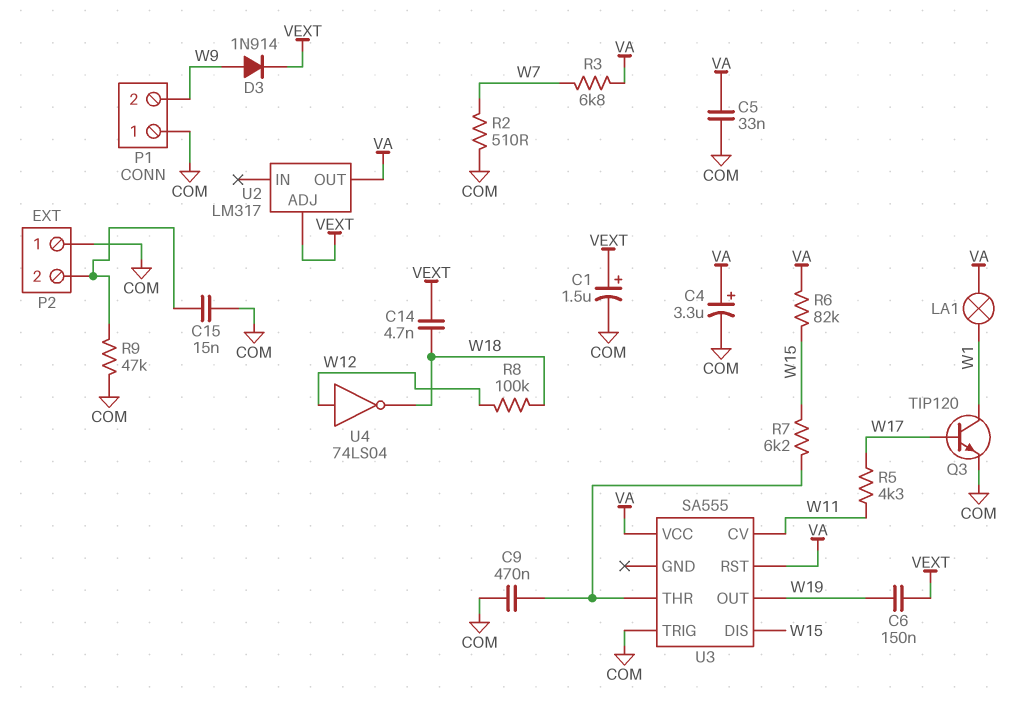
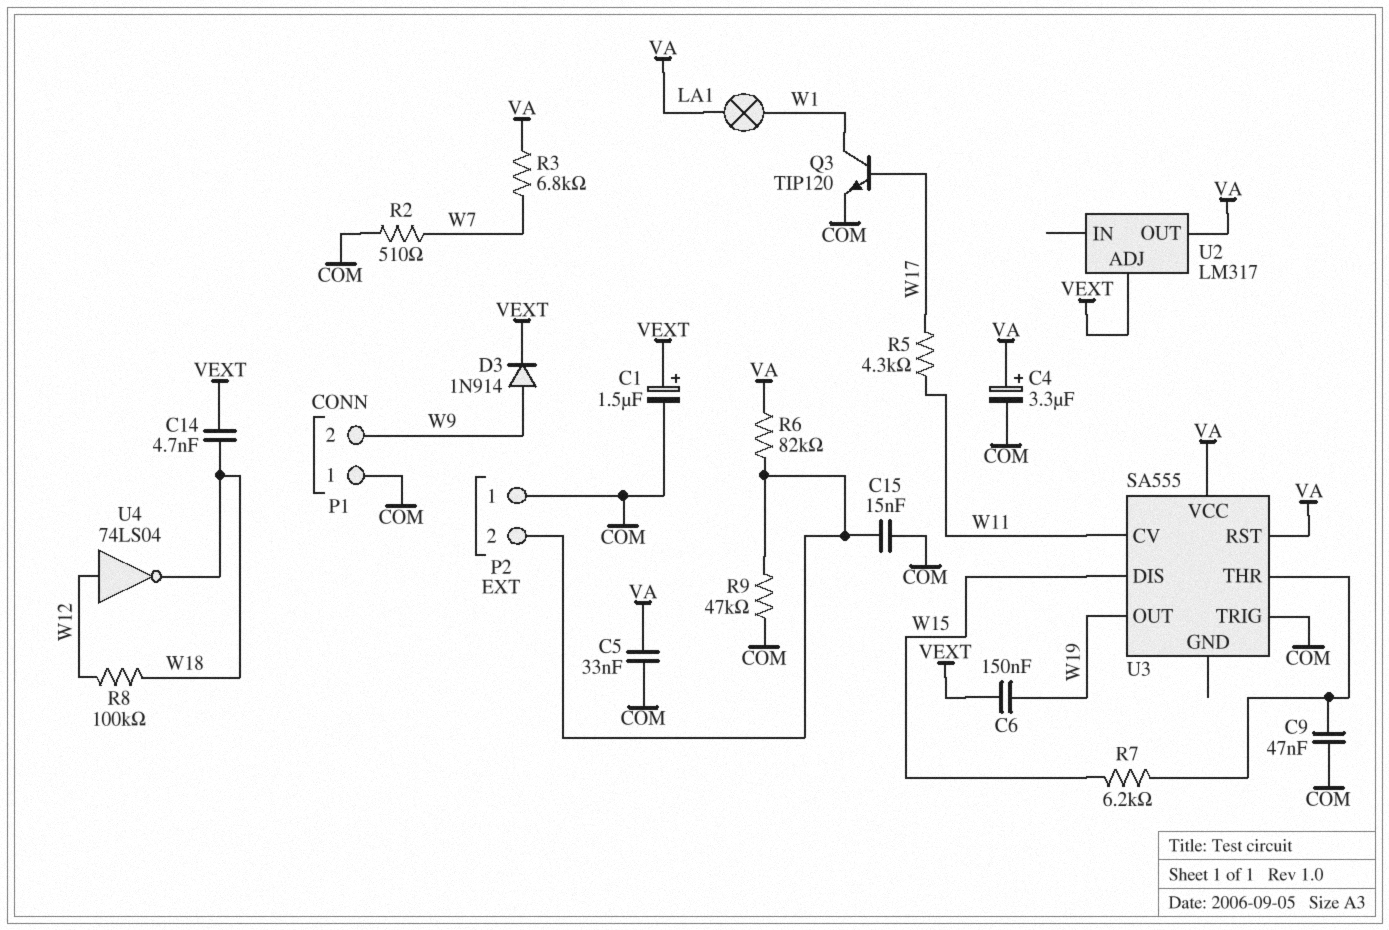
C9: 470nF (COM, U3/THR) -> 47nF (COM, U3/THR)
R6: 82k (VA, W15) -> 82k (P2/2, VA)

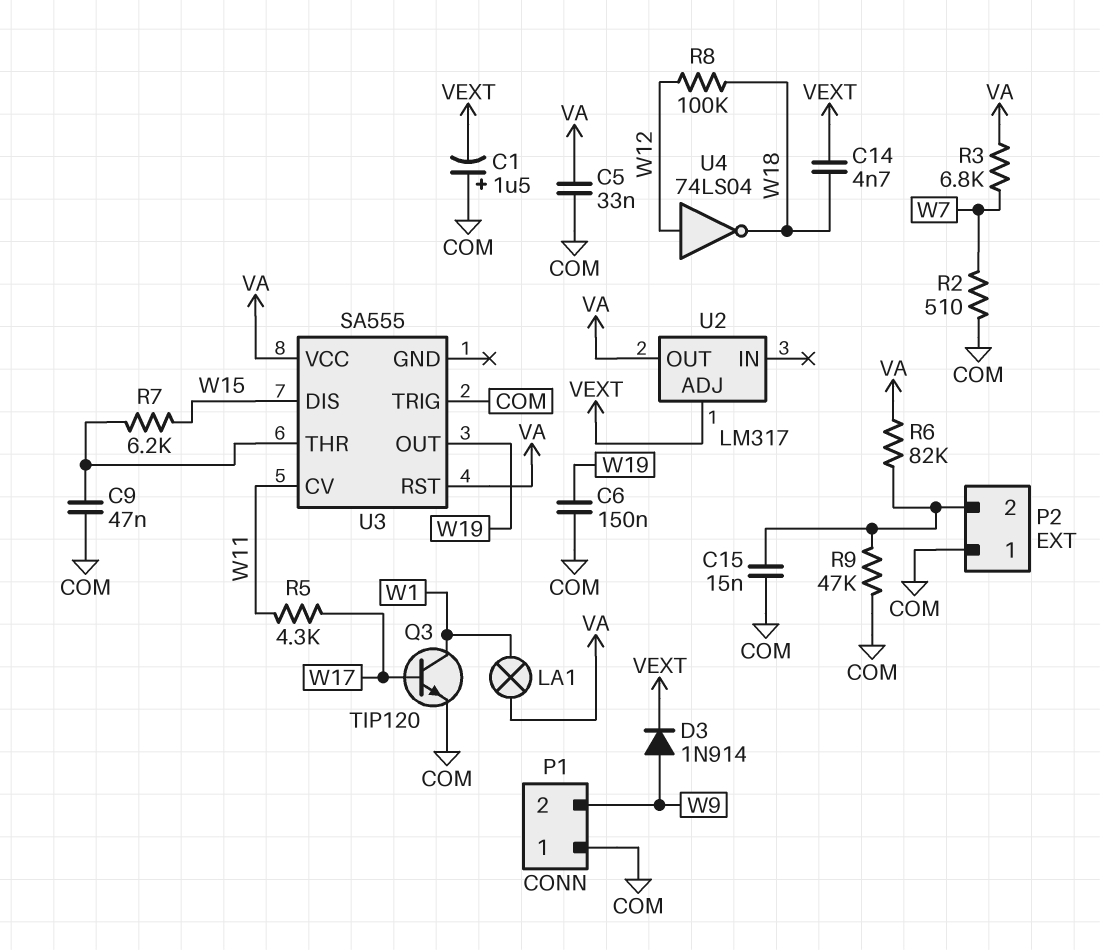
C1: 1.5uF (plus VEXT, minus COM) -> 1.5uF (plus COM, minus VEXT)
C4: 3.3uF (plus VA, minus COM) -> none
C6: 150nF (VEXT, W19) -> 150nF (COM, W19)

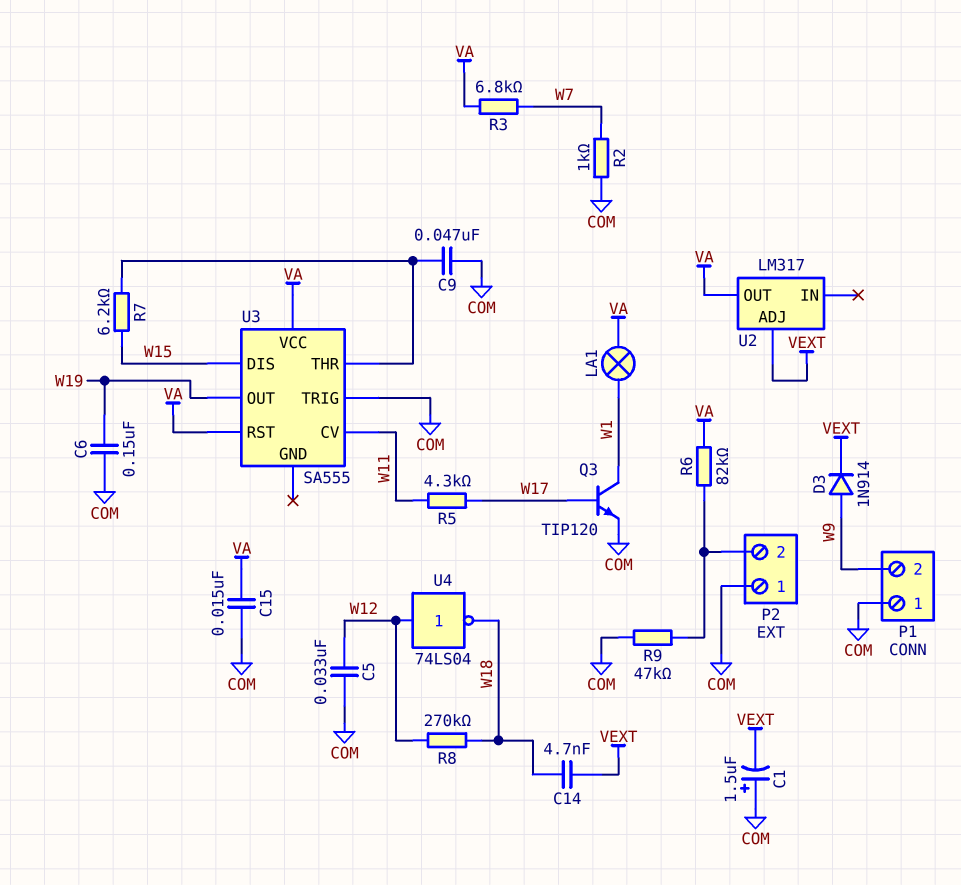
C5: 33nF (COM, VA) -> 33nF (COM, W12)
C15: 15nF (COM, P2/2) -> 15nF (COM, VA)
R2: 510 (COM, W7) -> 1k (COM, W7)
R8: 100k (W12, W18) -> 270k (W12, W18)

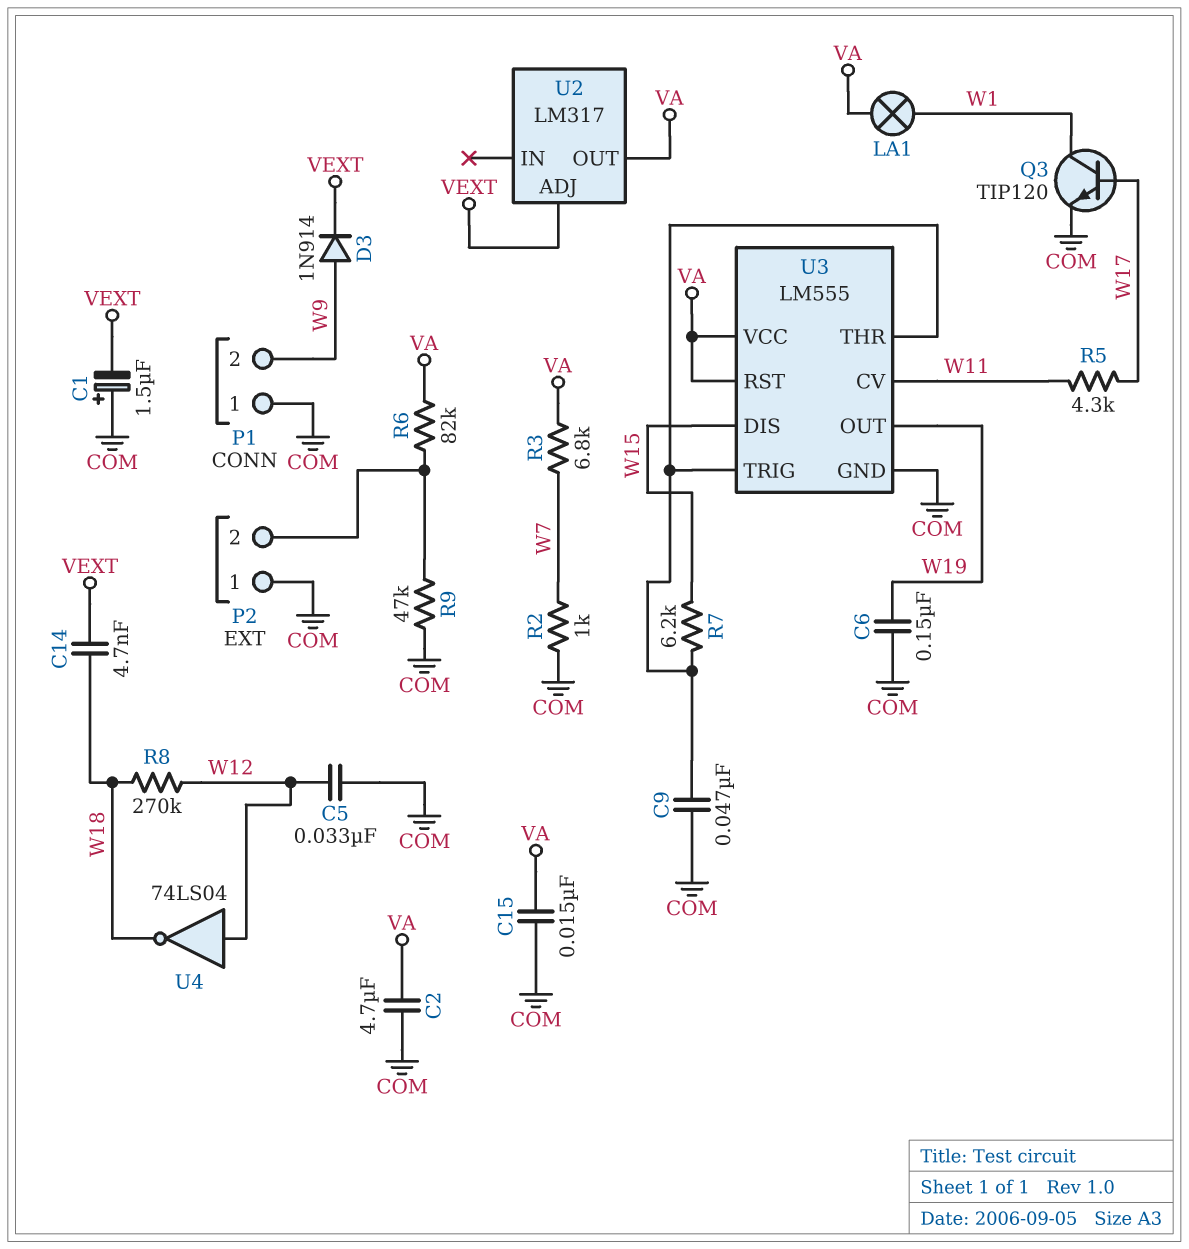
C2: none -> 4.7uF (COM, VA)
U3: SA555 -> LM555
U3 pin GND: none -> COM
U3 pin TRIG: COM -> U3/THR

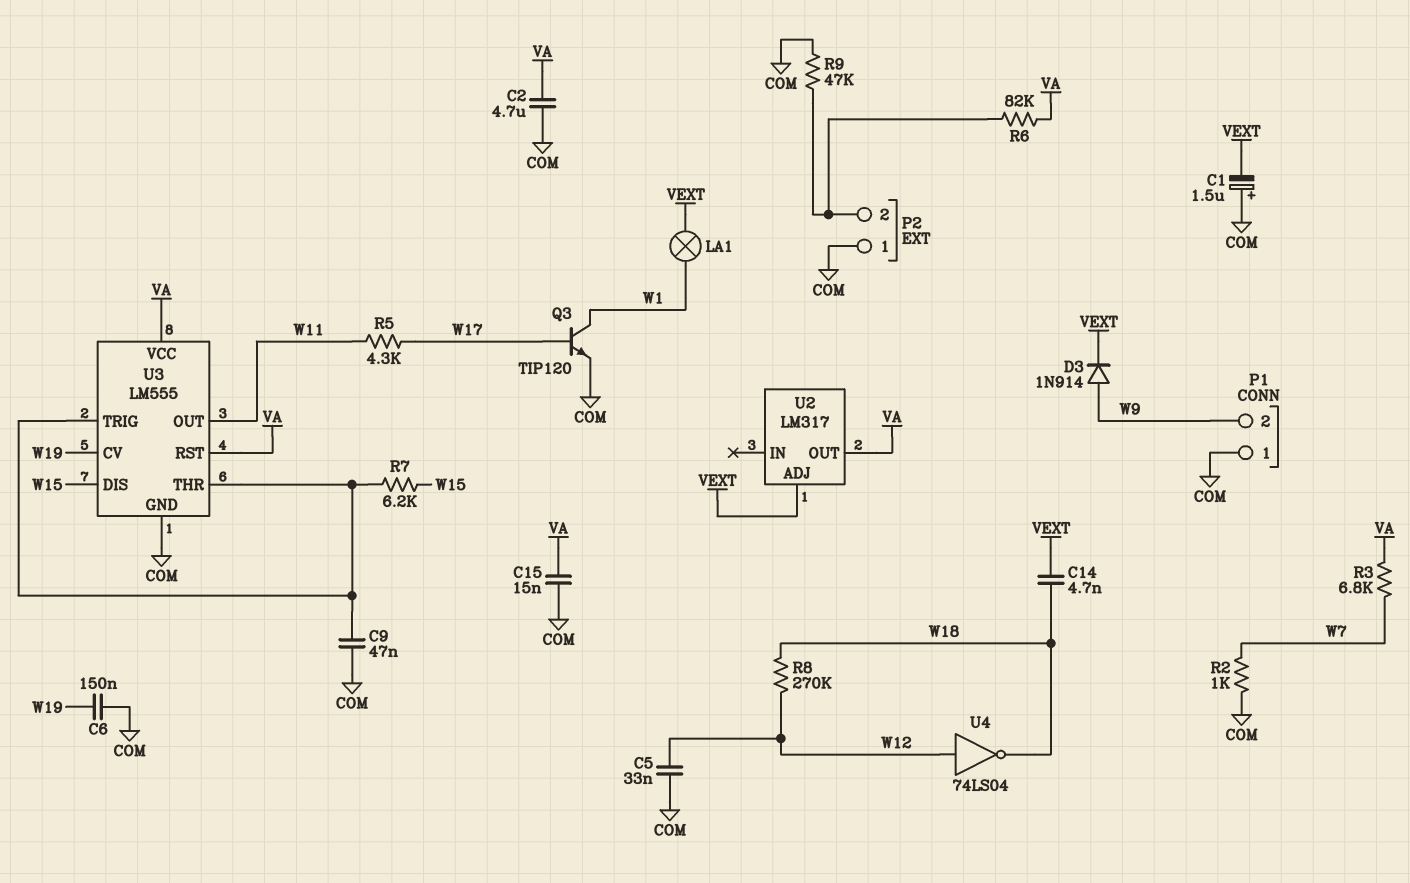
LA1: lamp (VA, W1) -> lamp (VEXT, W1)
U3 pin CV: W11 -> W19
U3 pin OUT: W19 -> W11

